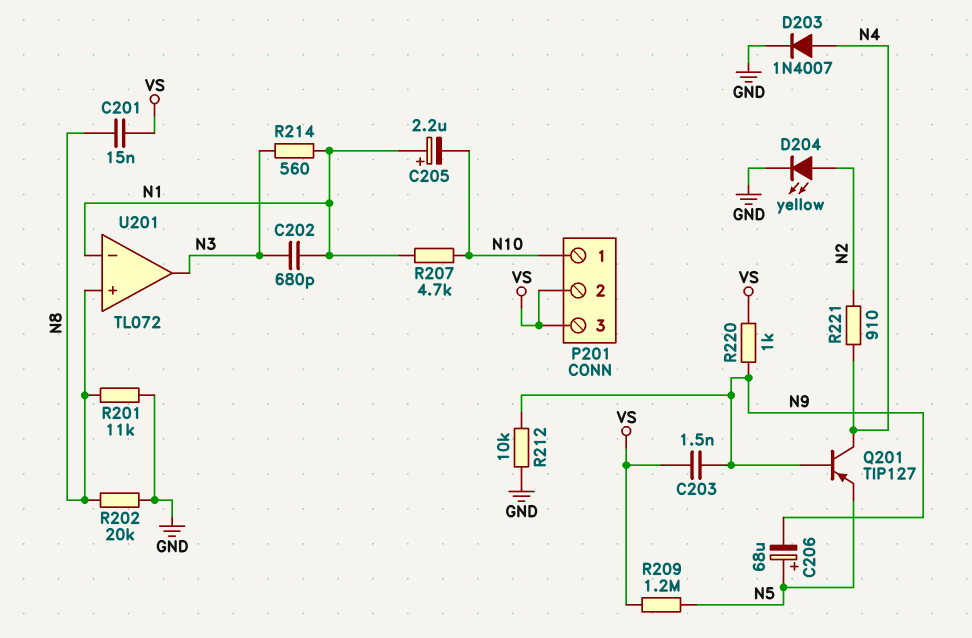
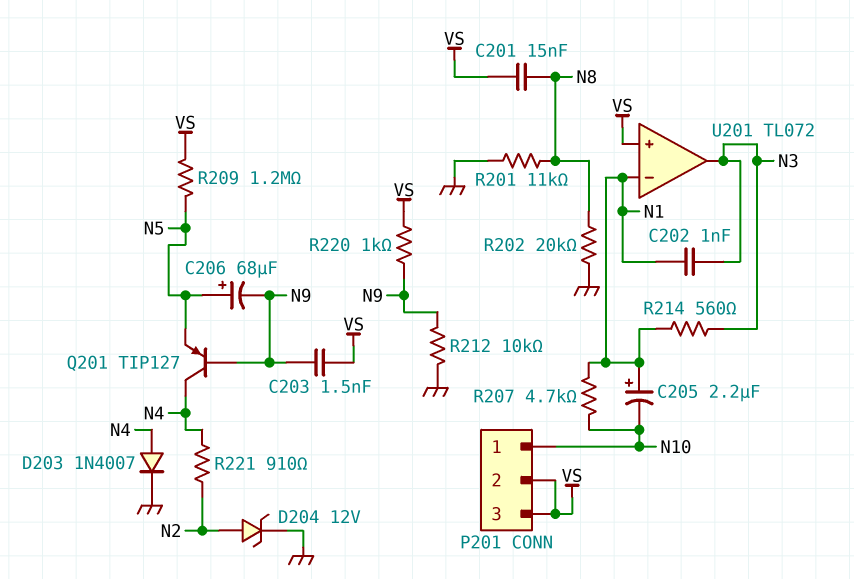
C202: 680pF (N1, N3) -> 1nF (N1, N3)
D204: LED yellow (A N2, K GND) -> zener 12V (A N2, K GND)
U201 pin in+: N8 -> VS

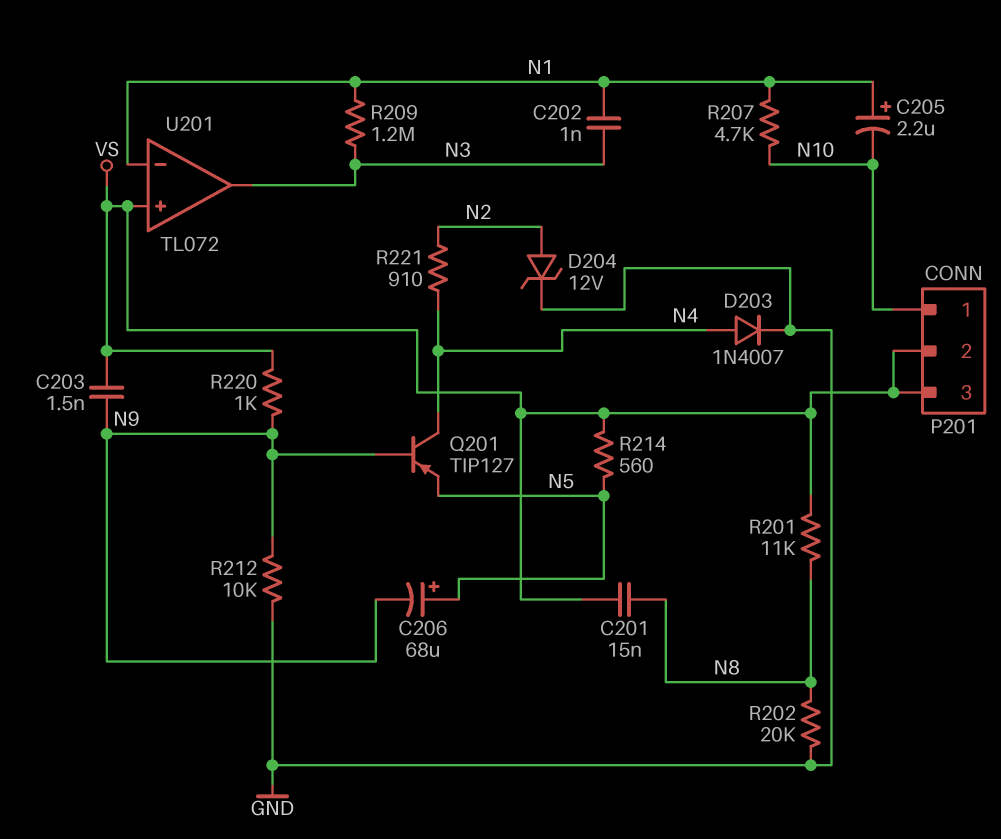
R201: 11k (GND, N8) -> 11k (N8, VS)
R209: 1.2M (N5, VS) -> 1.2M (N1, N3)
R214: 560 (N1, N3) -> 560 (N5, VS)

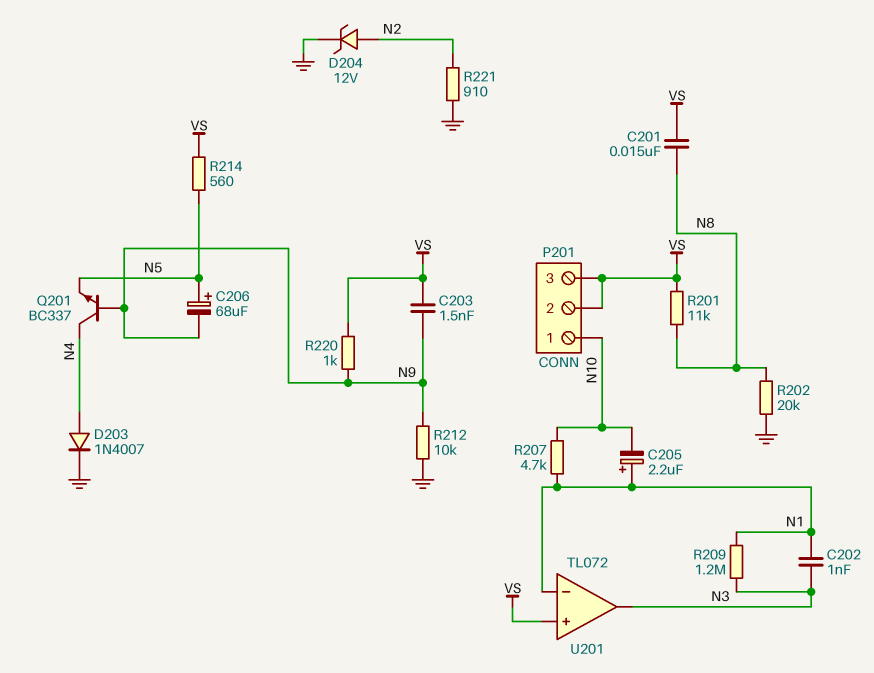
Q201: PNP TIP127 (B N9, C N4, E N5) -> NPN BC337 (B N9, C N4, E N5)
R221: 910 (N2, N4) -> 910 (GND, N2)

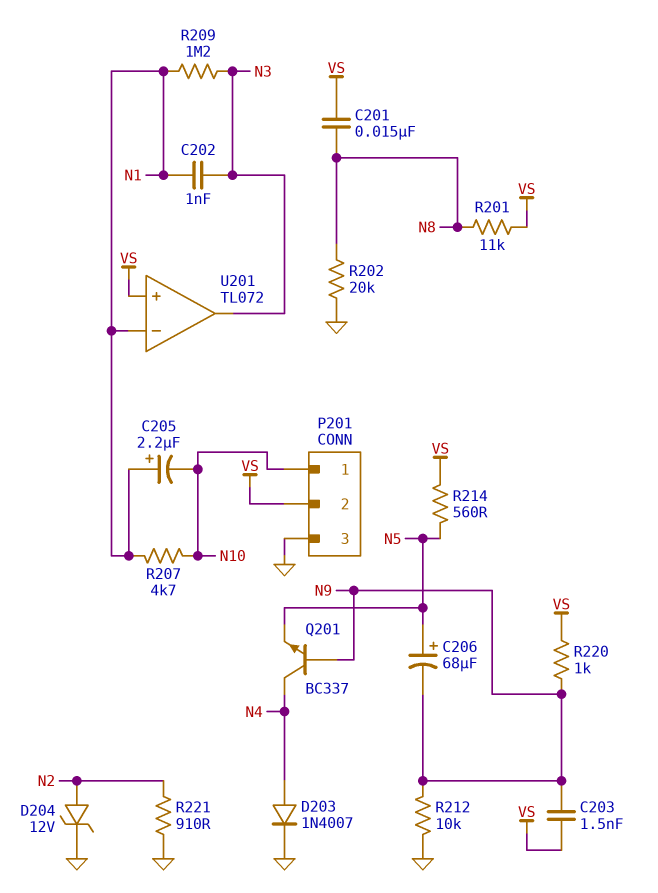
P201 pin 3: VS -> GND

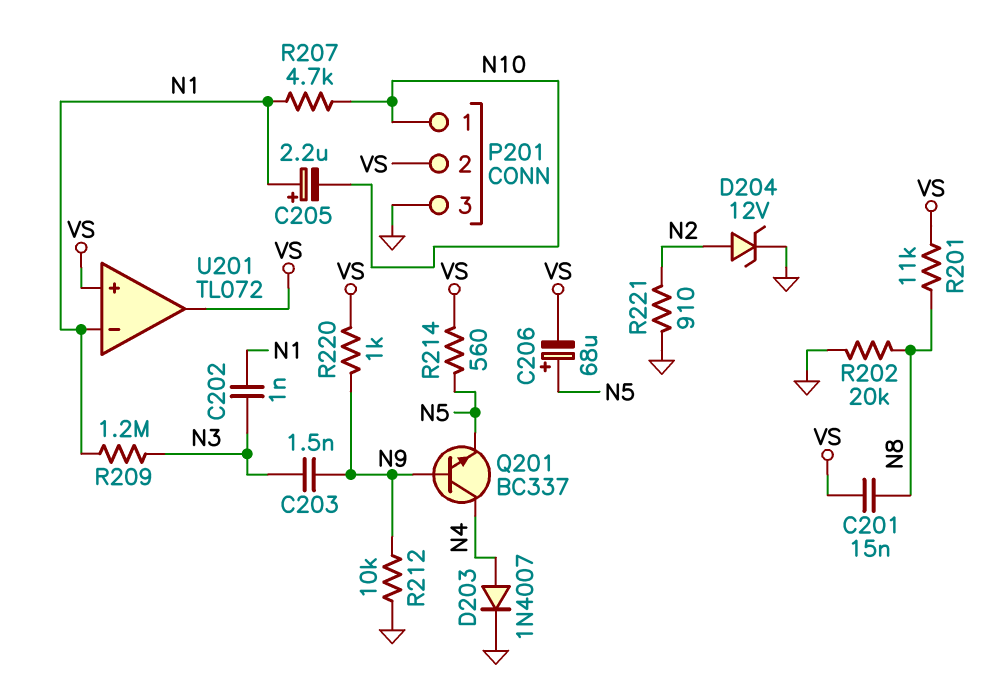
C203: 1.5nF (N9, VS) -> 1.5nF (N3, N9)
C206: 68uF (plus N5, minus N9) -> 68uF (plus N5, minus VS)
U201 pin out: N3 -> VS

